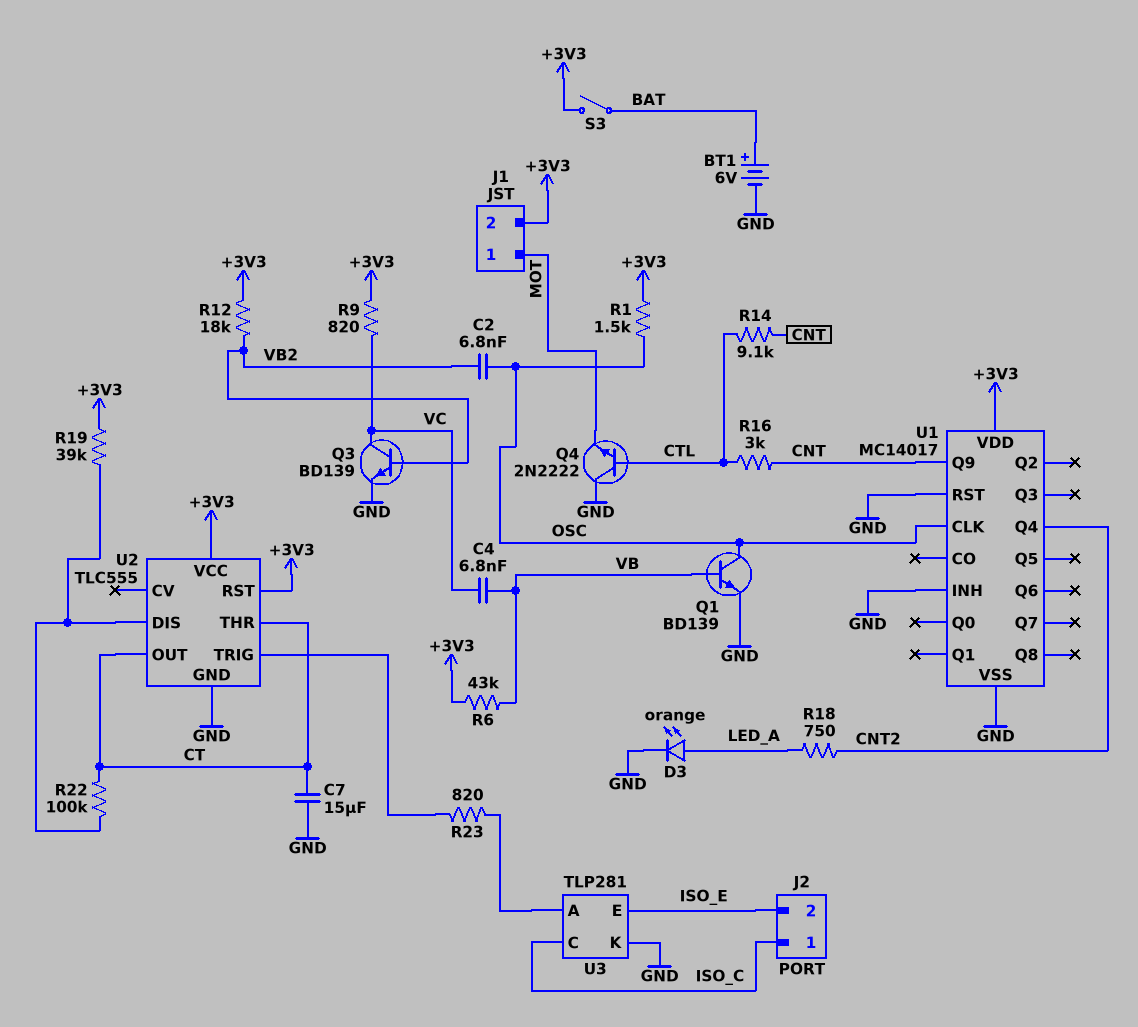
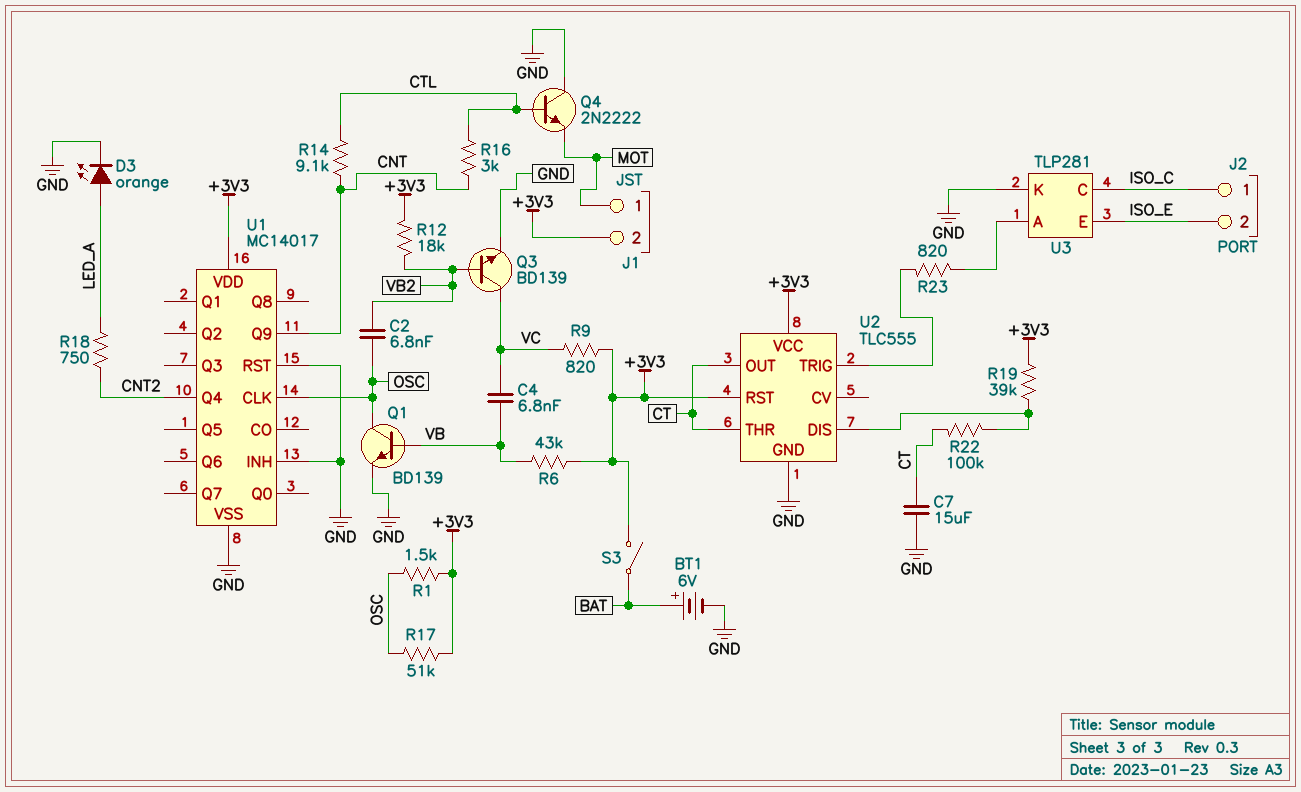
R17: none -> 51k (+3V3, OSC)

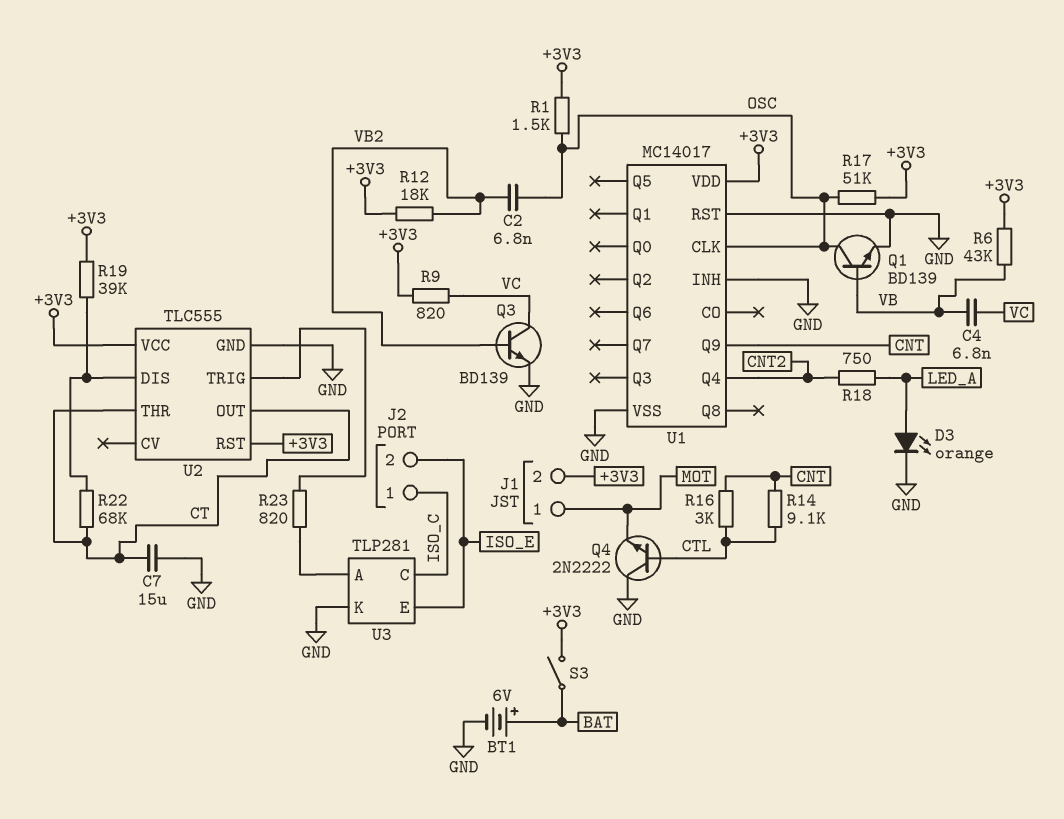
R22: 100k (CT, U2/DIS) -> 68k (CT, U2/DIS)

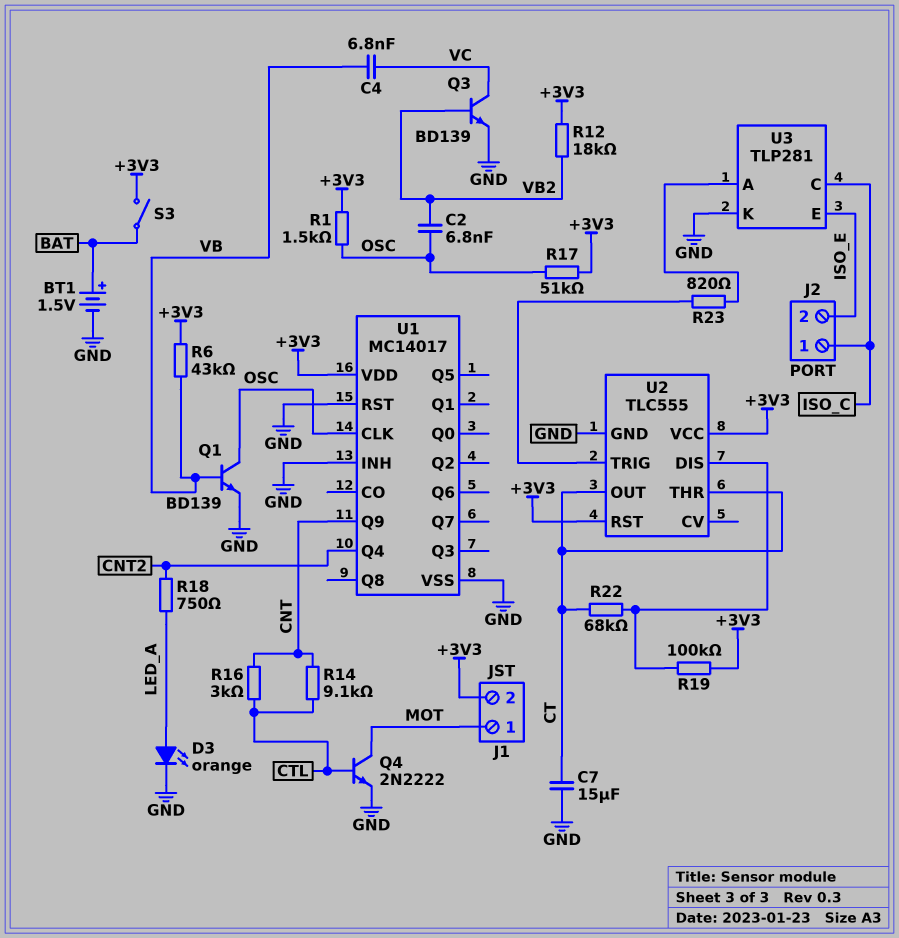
BT1: 6V (plus BAT, minus GND) -> 1.5V (plus BAT, minus GND)
Q4: NPN 2N2222 (B CTL, C GND, E MOT) -> NPN 2N2222 (B CTL, C MOT, E GND)
R9: 820 (+3V3, VC) -> none
R19: 39k (+3V3, U2/DIS) -> 100k (+3V3, U2/DIS)

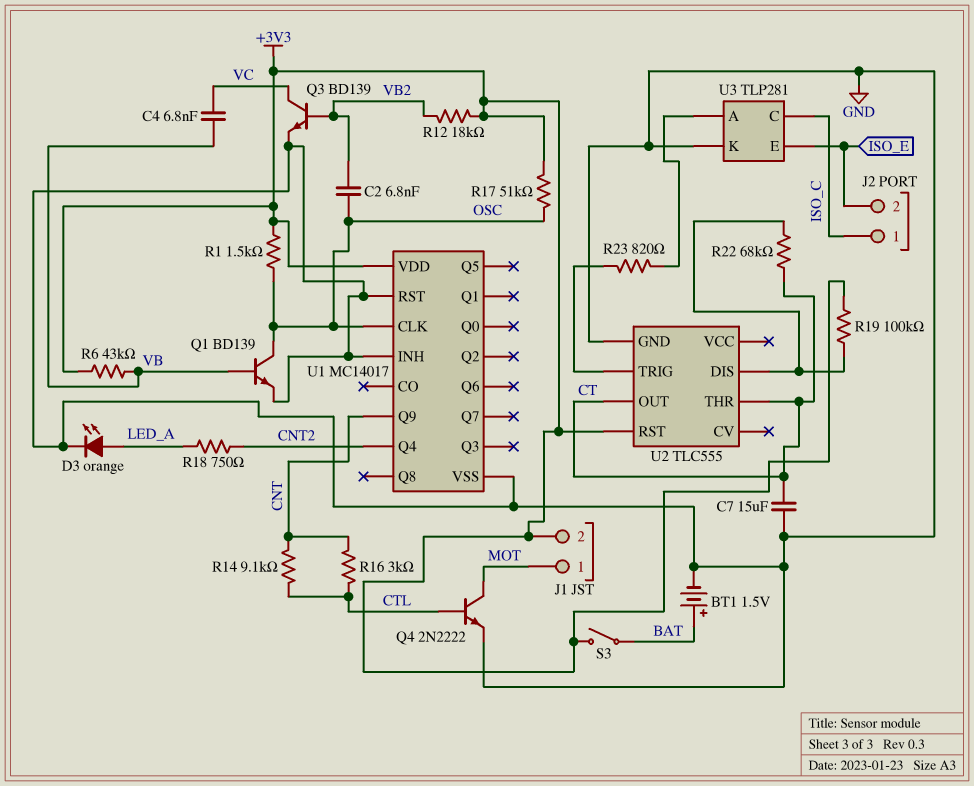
U2 pin VCC: +3V3 -> none

